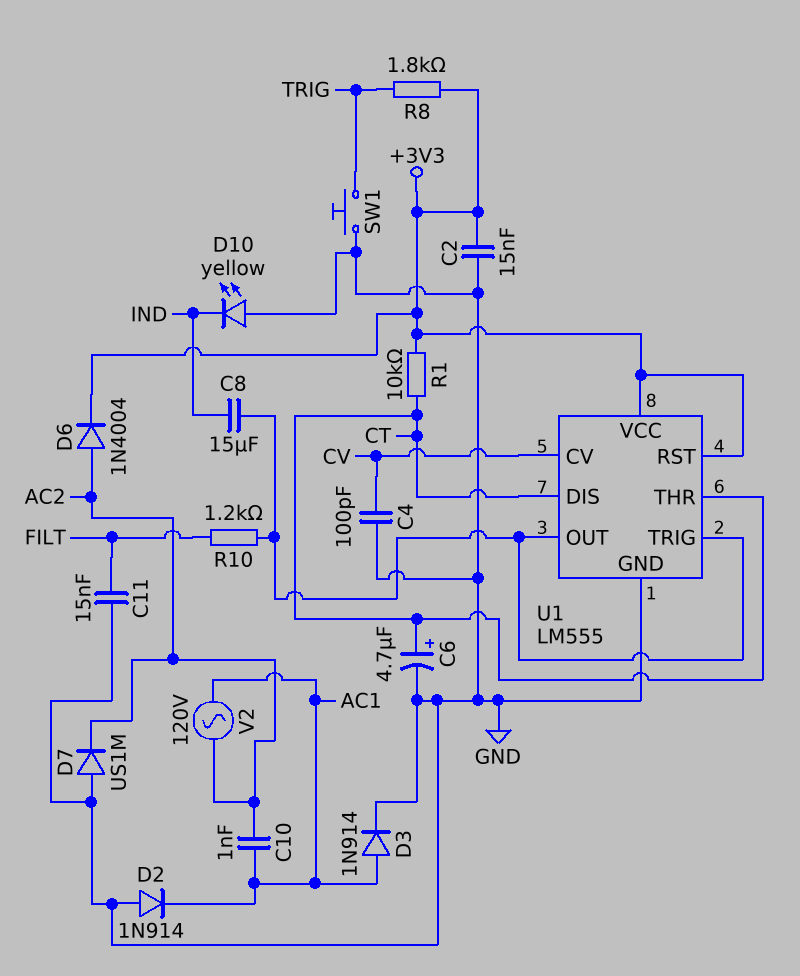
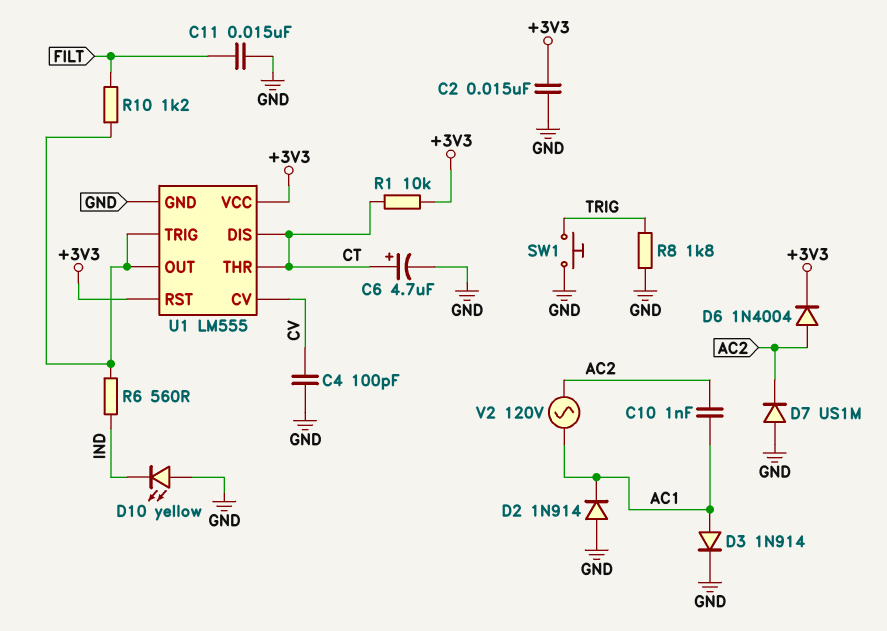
C8: 15uF (IND, U1/OUT) -> none
R6: none -> 560 (IND, U1/OUT)
R8: 1.8k (+3V3, TRIG) -> 1.8k (GND, TRIG)

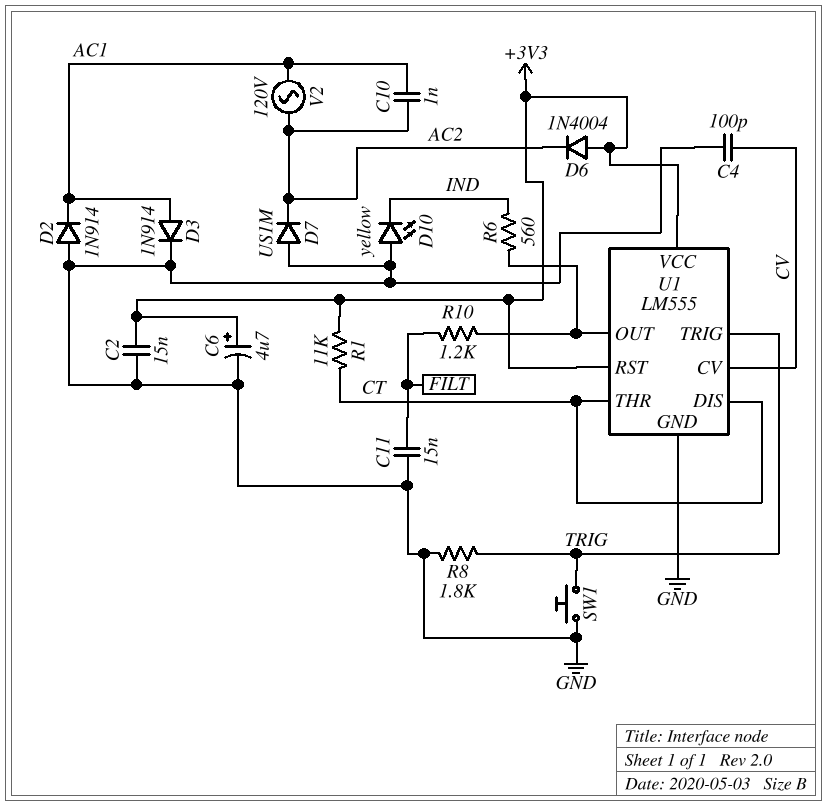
C6: 4.7uF (plus CT, minus GND) -> 4.7uF (plus +3V3, minus GND)
D6: diode 1N4004 (A AC2, K +3V3) -> diode 1N4004 (A +3V3, K AC2)
R1: 10k (+3V3, CT) -> 11k (+3V3, CT)
U1 pin TRIG: U1/OUT -> TRIG

